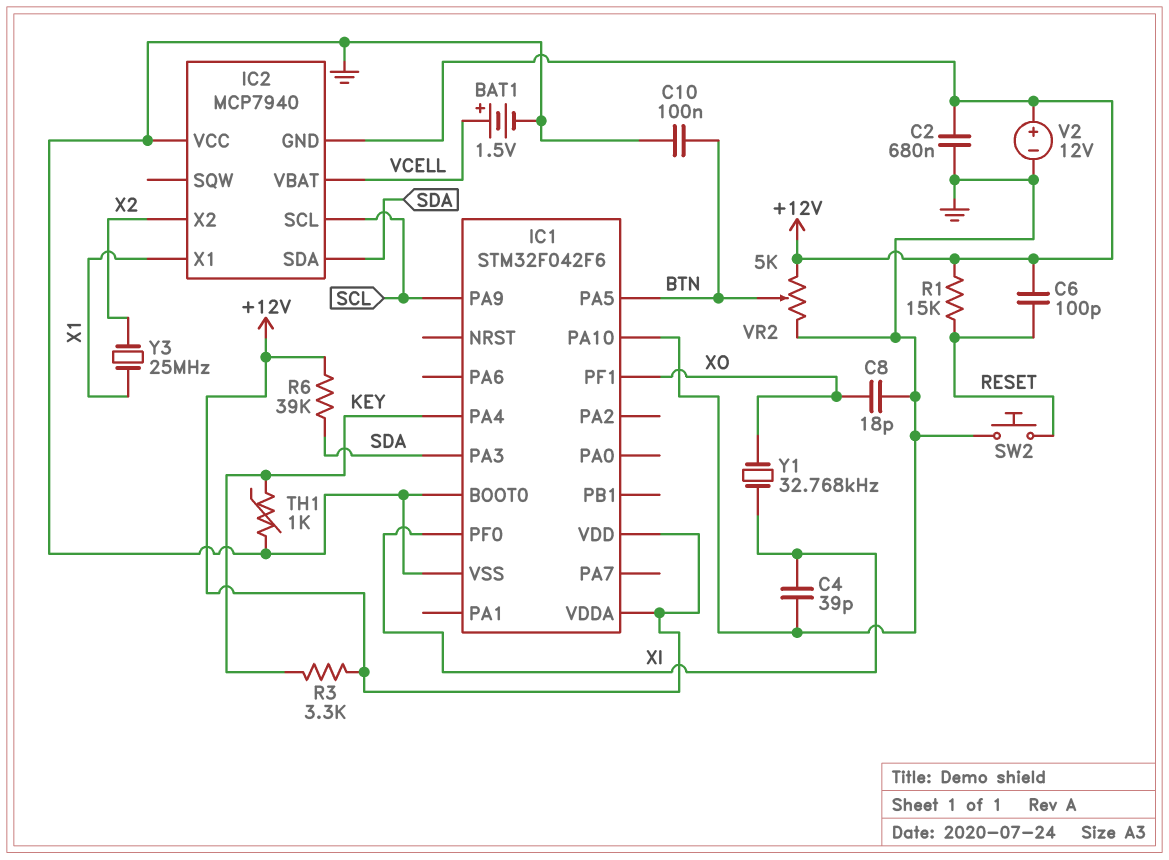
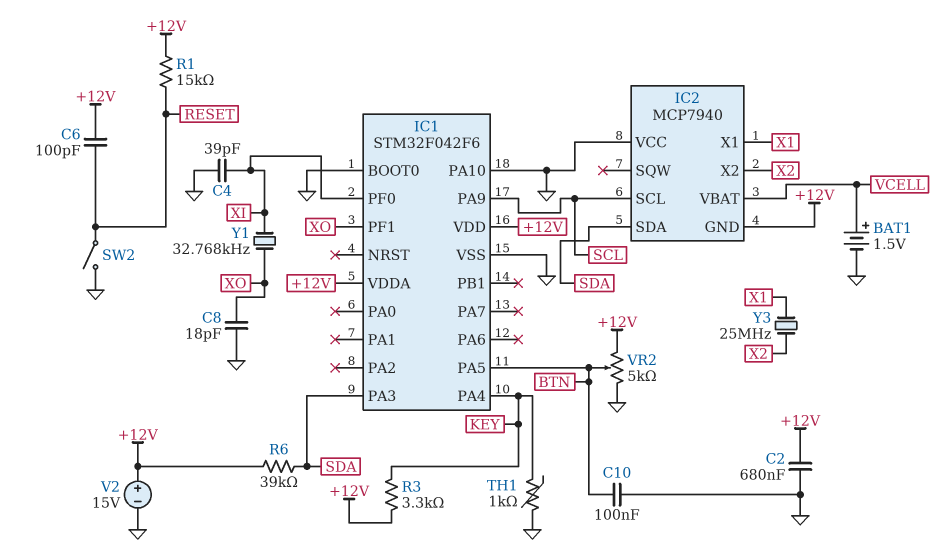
SW2: button (GND, RESET) -> switch (GND, RESET)
V2: 12V (plus +12V, minus GND) -> 15V (plus +12V, minus GND)

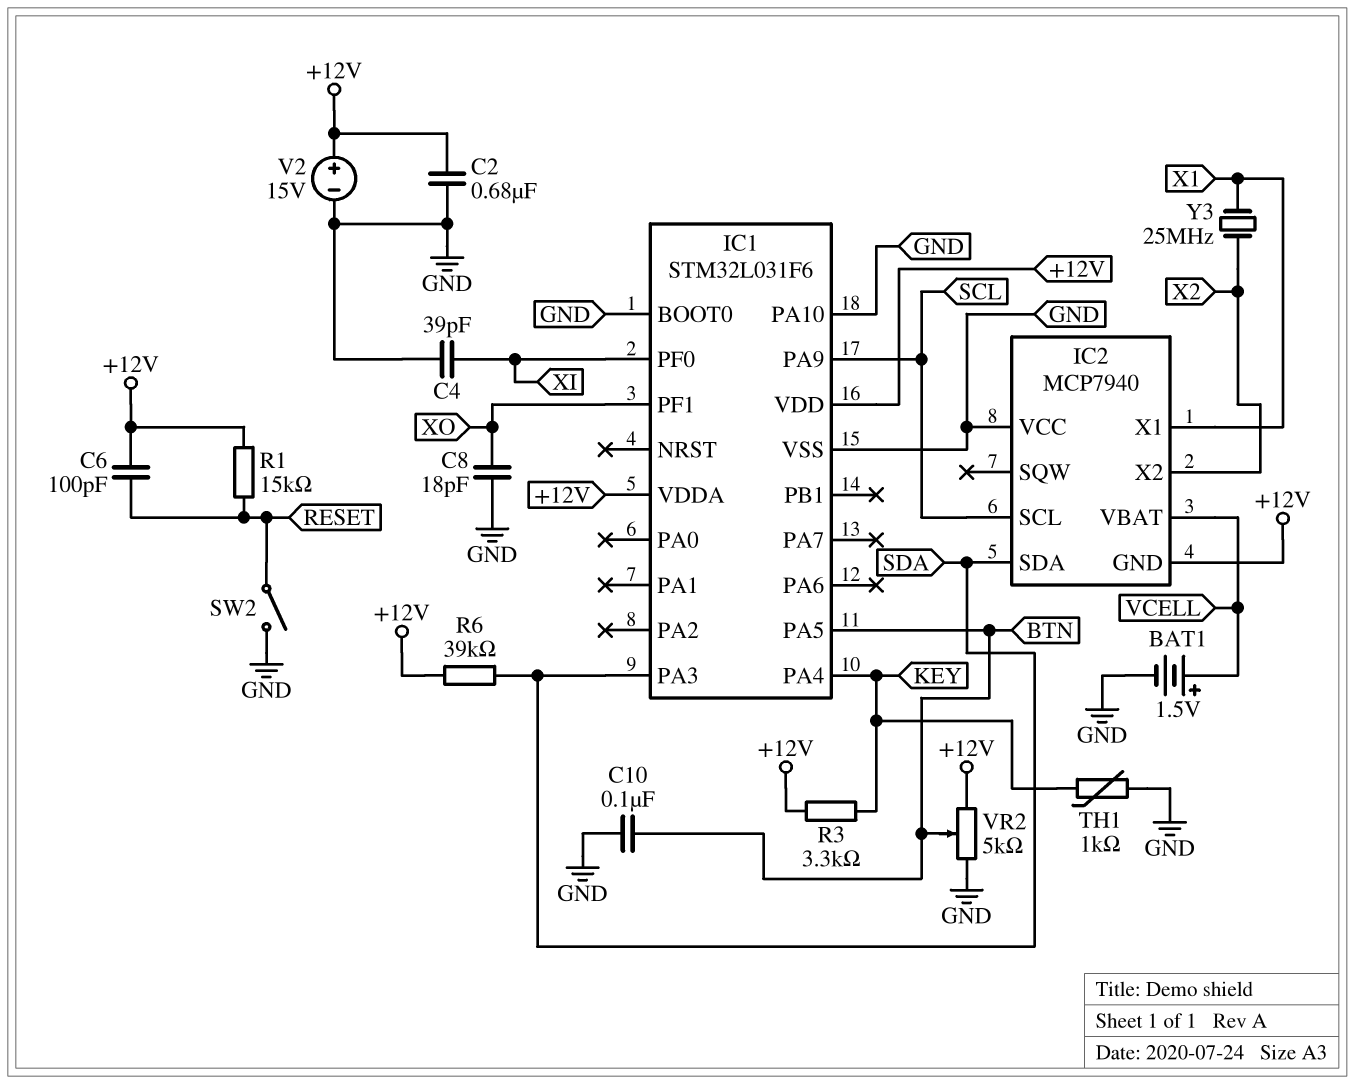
IC1: STM32F042F6 -> STM32L031F6
Y1: 32.768kHz (XI, XO) -> none

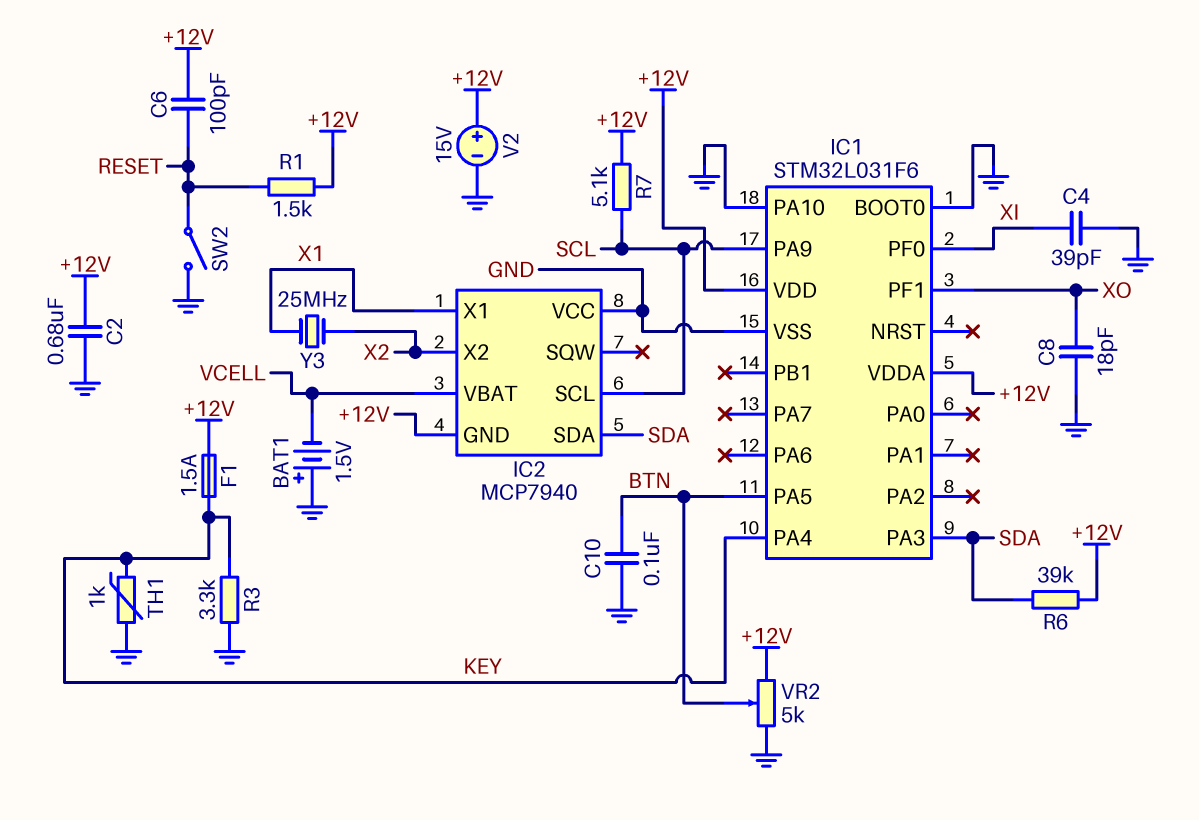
BAT1: 1.5V (plus VCELL, minus GND) -> 1.5V (plus GND, minus VCELL)
F1: none -> 1.5A (+12V, KEY)
R1: 15k (+12V, RESET) -> 1.5k (+12V, RESET)
R3: 3.3k (+12V, KEY) -> 3.3k (GND, KEY)
R7: none -> 5.1k (+12V, SCL)

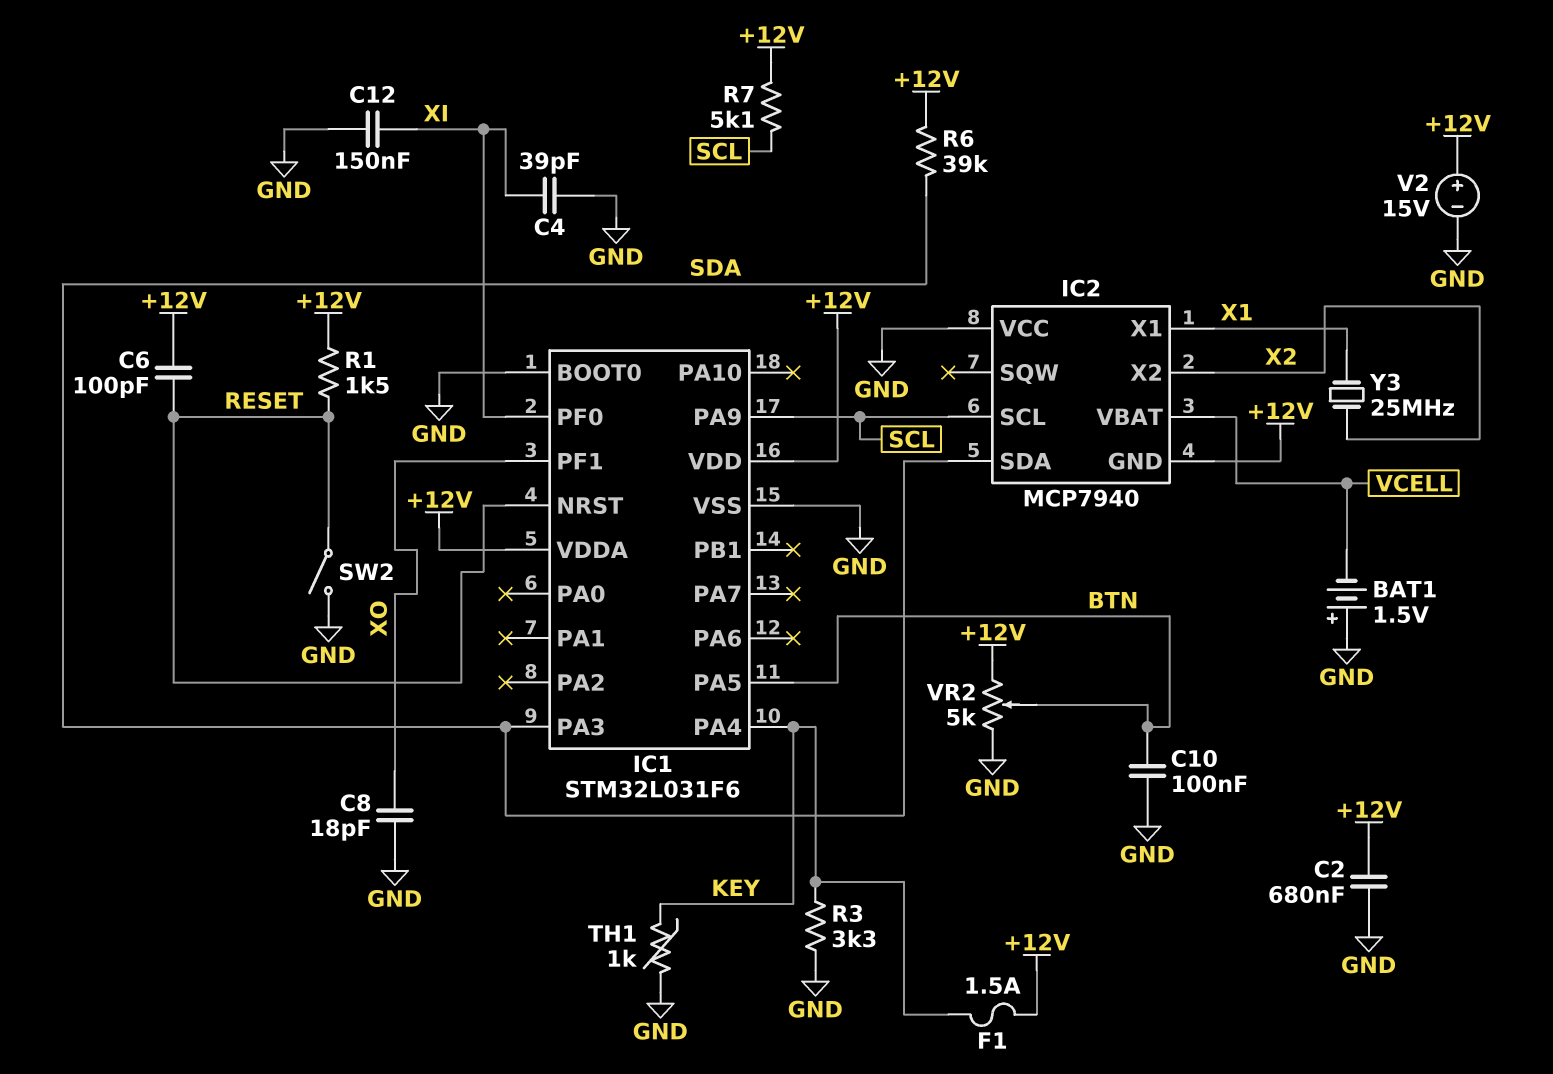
C12: none -> 150nF (GND, XI)
IC1 pin NRST: none -> RESET
IC1 pin PA10: GND -> none

